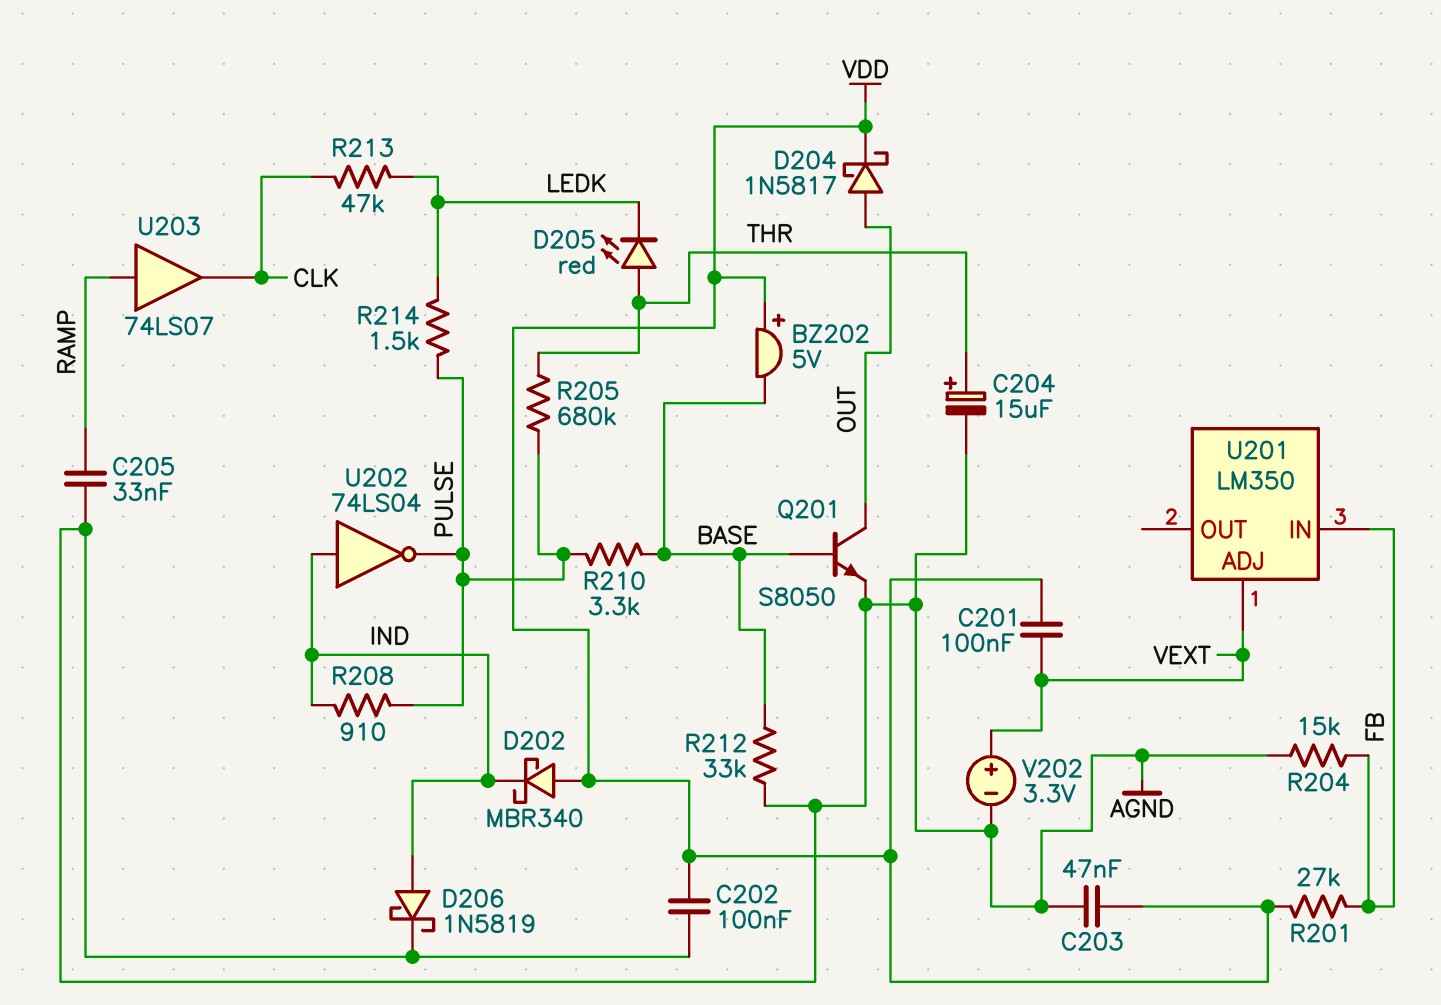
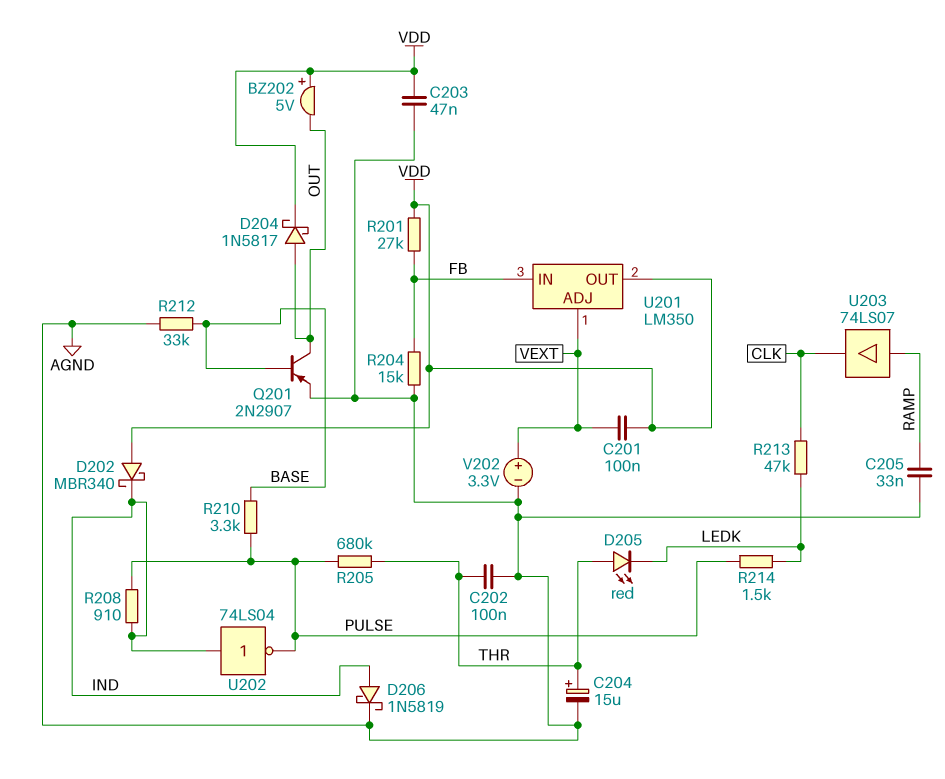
BZ202: buzzer 5V (plus VDD, minus BASE) -> buzzer 5V (plus VDD, minus OUT)
C202: 100nF (AGND, VDD) -> 100nF (AGND, THR)
Q201: NPN S8050 (B BASE, C OUT, E AGND) -> PNP 2N2907 (B BASE, C OUT, E AGND)
U201 pin OUT: none -> VDD

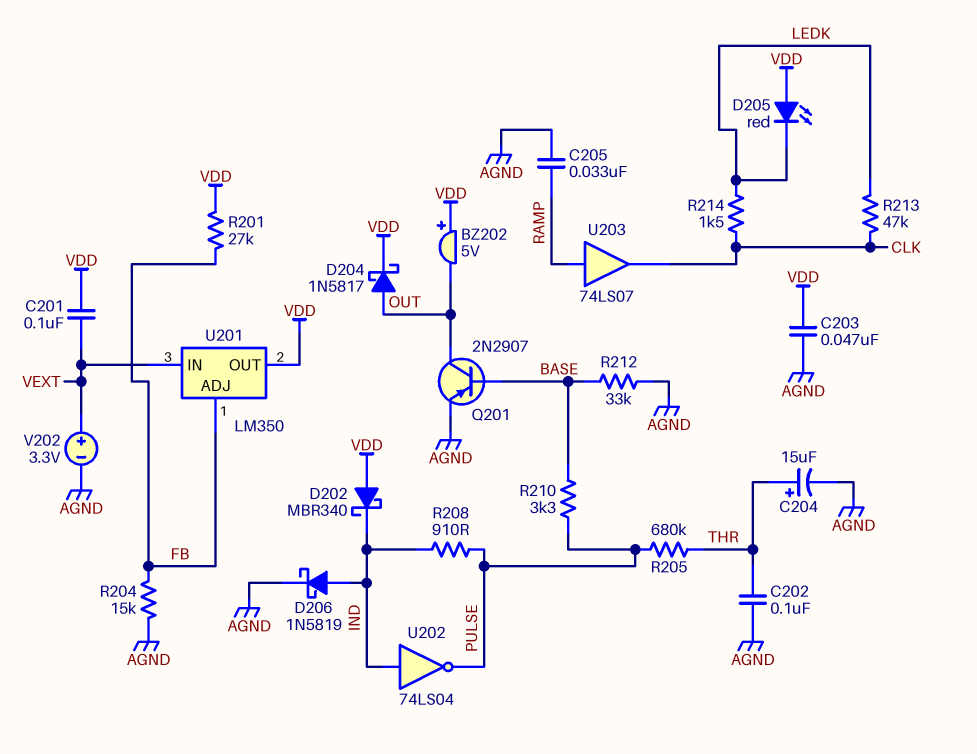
D205: LED red (A THR, K LEDK) -> LED red (A VDD, K LEDK)
R214: 1.5k (LEDK, PULSE) -> 1.5k (CLK, LEDK)
U201 pin ADJ: VEXT -> FB
U201 pin IN: FB -> VEXT

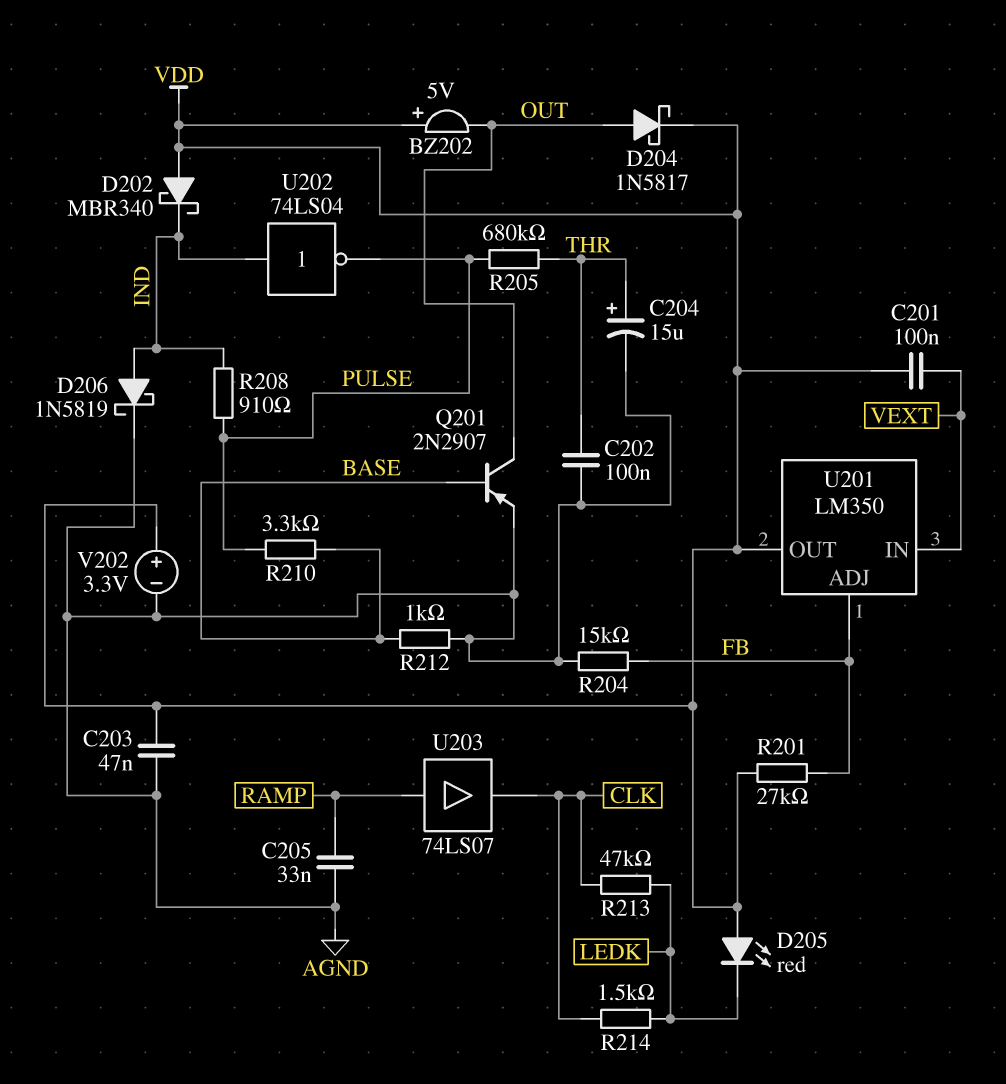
R212: 33k (AGND, BASE) -> 1k (AGND, BASE)
V202: 3.3V (plus VEXT, minus AGND) -> 3.3V (plus VDD, minus AGND)

